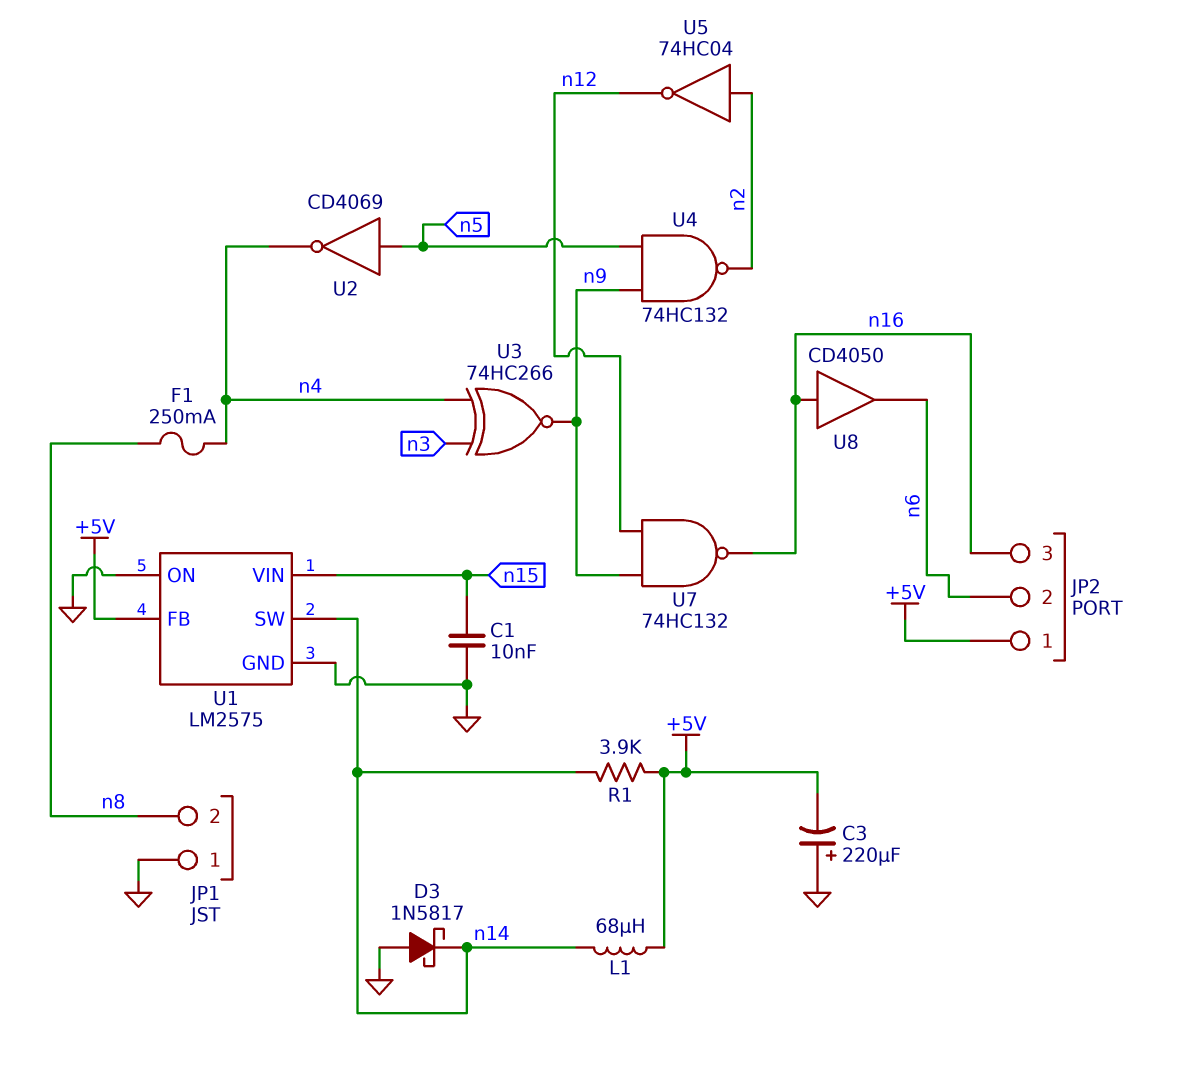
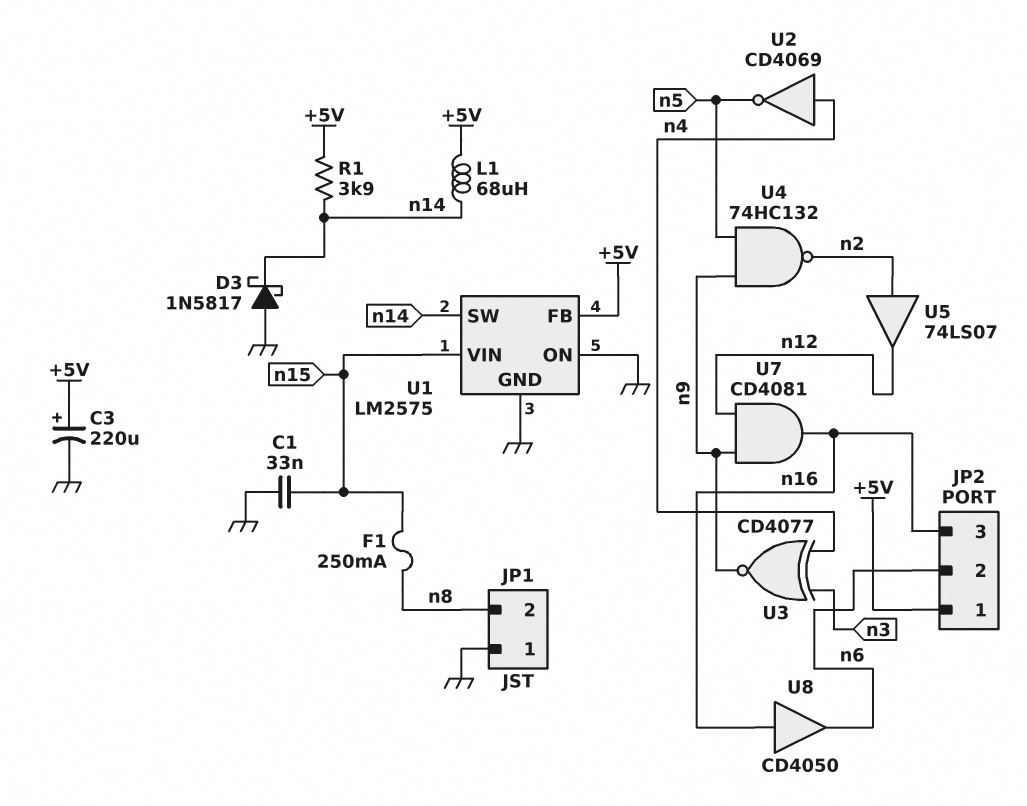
C1: 10nF (GND, n15) -> 33nF (GND, n15)
C3: 220uF (plus GND, minus +5V) -> 220uF (plus +5V, minus GND)
F1: 250mA (n4, n8) -> 250mA (n8, n15)
U2: NOT CD4069 (in n5, out n4) -> NOT CD4069 (in n4, out n5)
U3: XNOR 74HC266 (in n3, in n4, out n9) -> XNOR CD4077 (in n3, in n4, out n9)
U5: NOT 74HC04 (in n2, out n12) -> buffer 74LS07 (in n2, out n12)
U7: NAND 74HC132 (in n9, in n12, out n16) -> AND CD4081 (in n9, in n12, out n16)

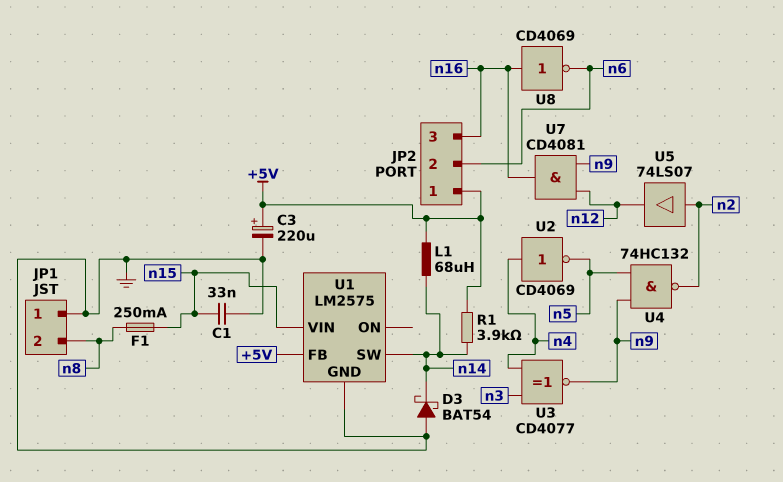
D3: schottky 1N5817 (A GND, K n14) -> schottky BAT54 (A GND, K n14)
U1 pin ON: GND -> none
U8: buffer CD4050 (in n16, out n6) -> NOT CD4069 (in n16, out n6)

